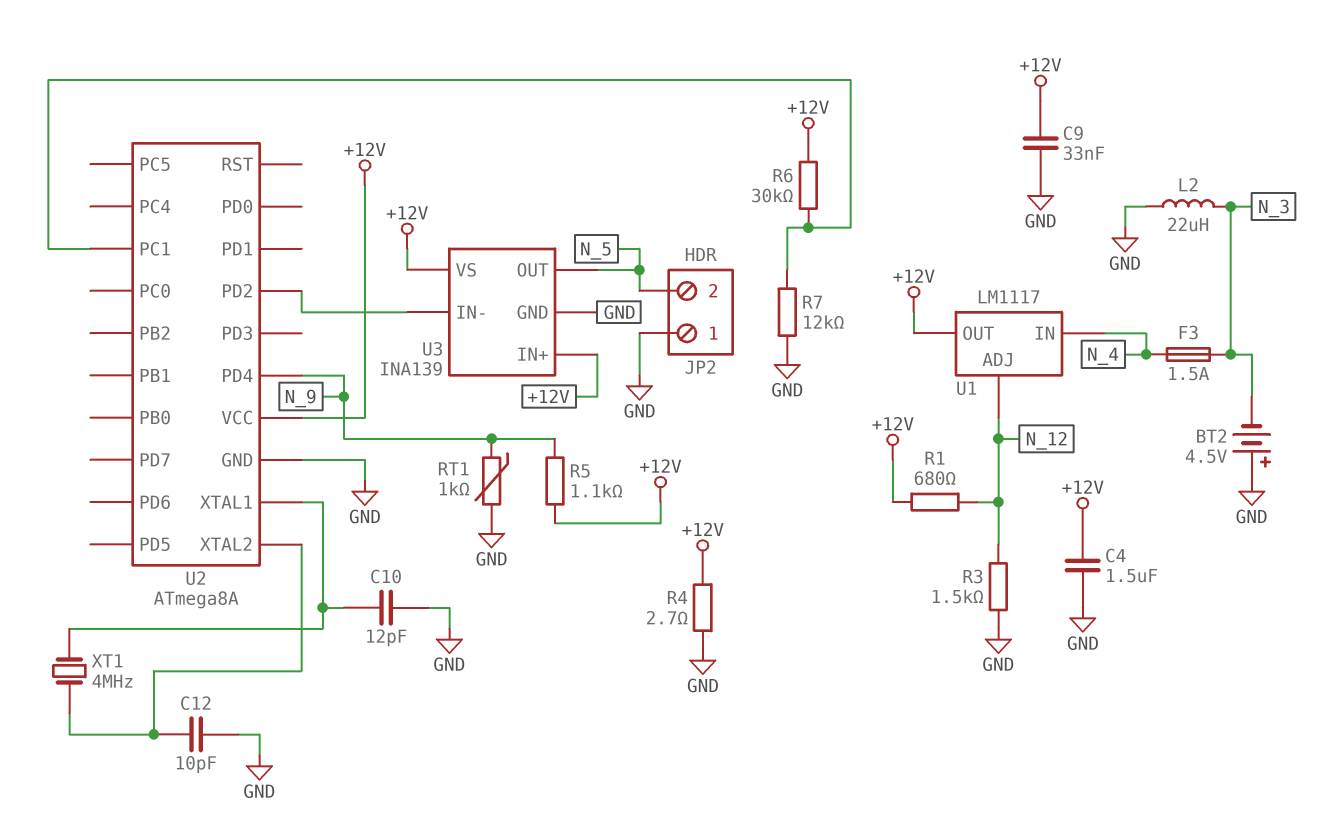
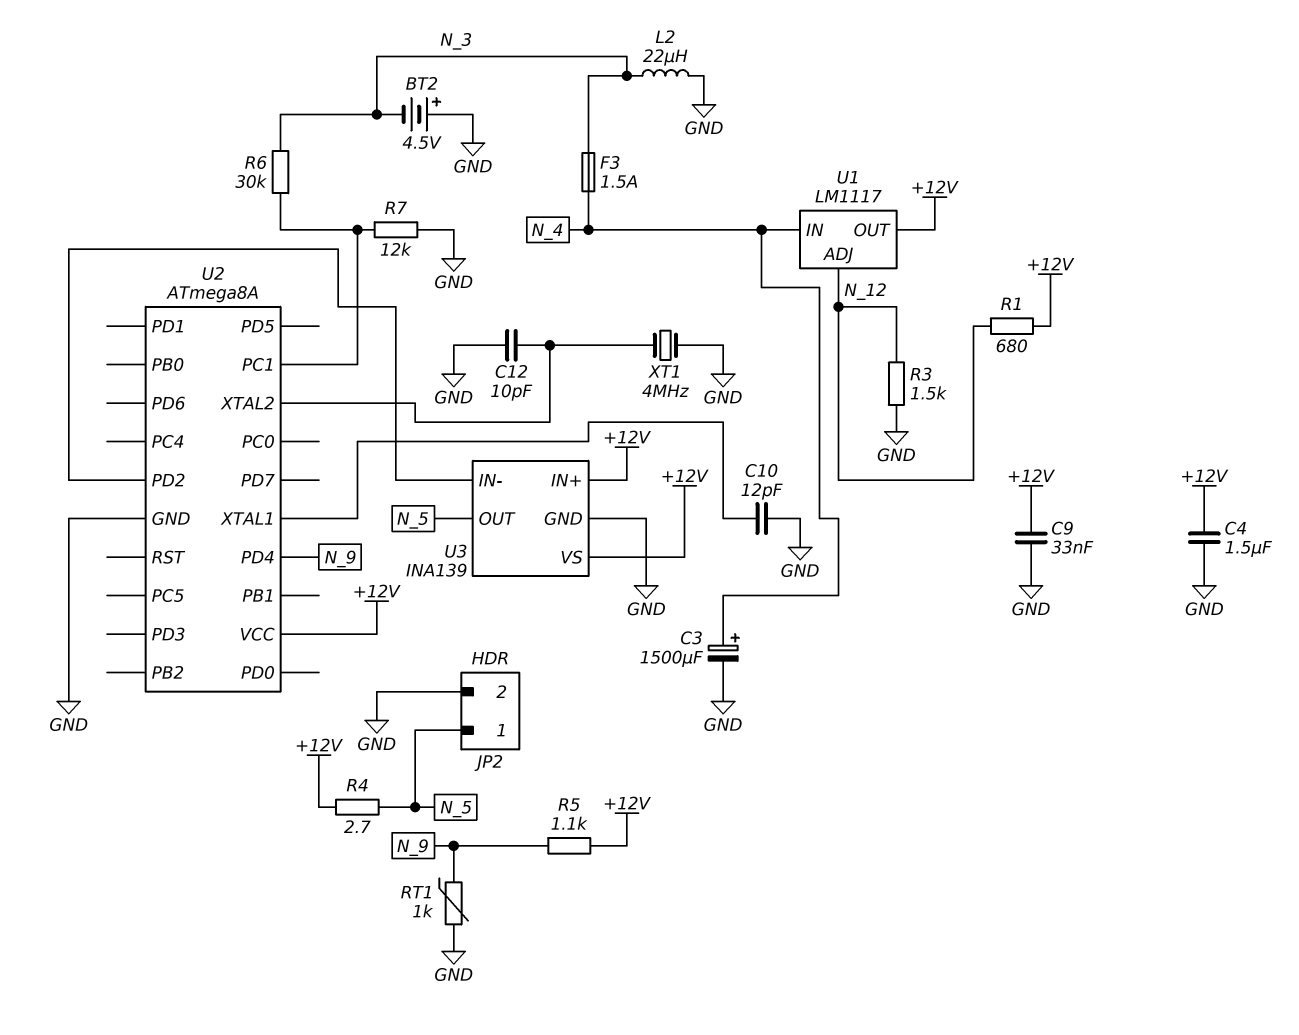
C3: none -> 1500uF (plus N_4, minus GND)
JP2 pin 1: GND -> N_5
JP2 pin 2: N_5 -> GND
R4: 2.7 (+12V, GND) -> 2.7 (+12V, N_5)
R6: 30k (+12V, U2/PC1) -> 30k (N_3, U2/PC1)
XT1: 4MHz (U2/XTAL1, U2/XTAL2) -> 4MHz (GND, U2/XTAL2)

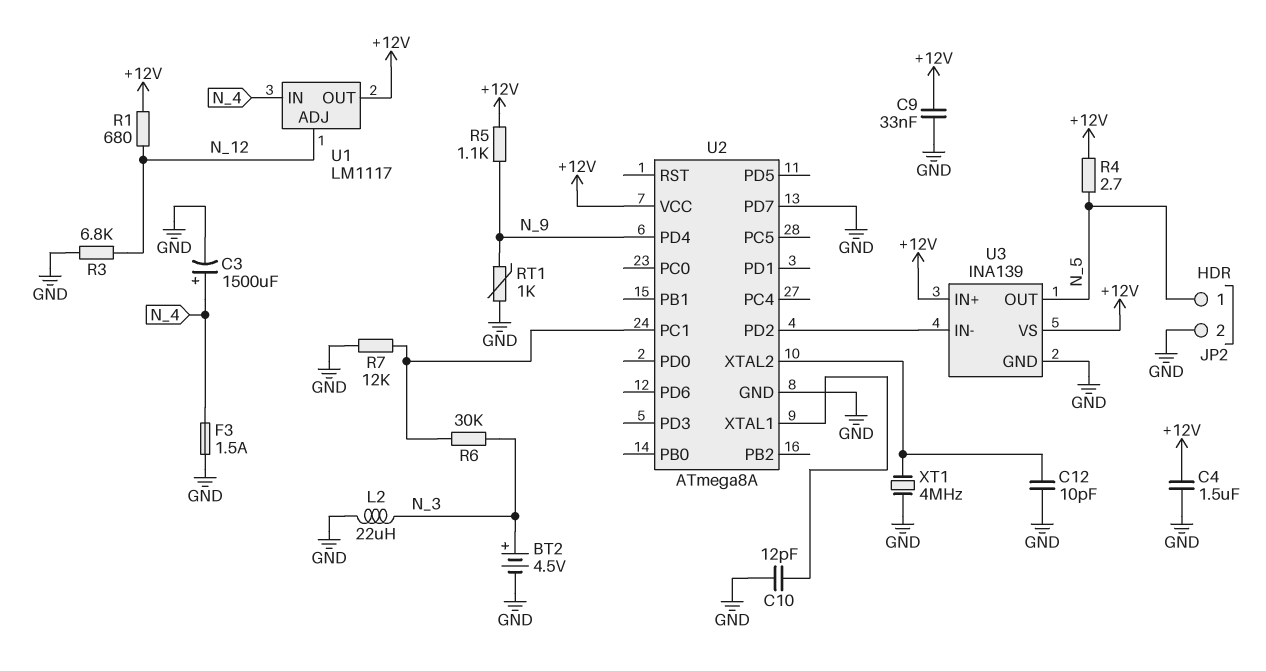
BT2: 4.5V (plus GND, minus N_3) -> 4.5V (plus N_3, minus GND)
F3: 1.5A (N_3, N_4) -> 1.5A (GND, N_4)
R3: 1.5k (GND, N_12) -> 6.8k (GND, N_12)
U2 pin PD7: none -> GND

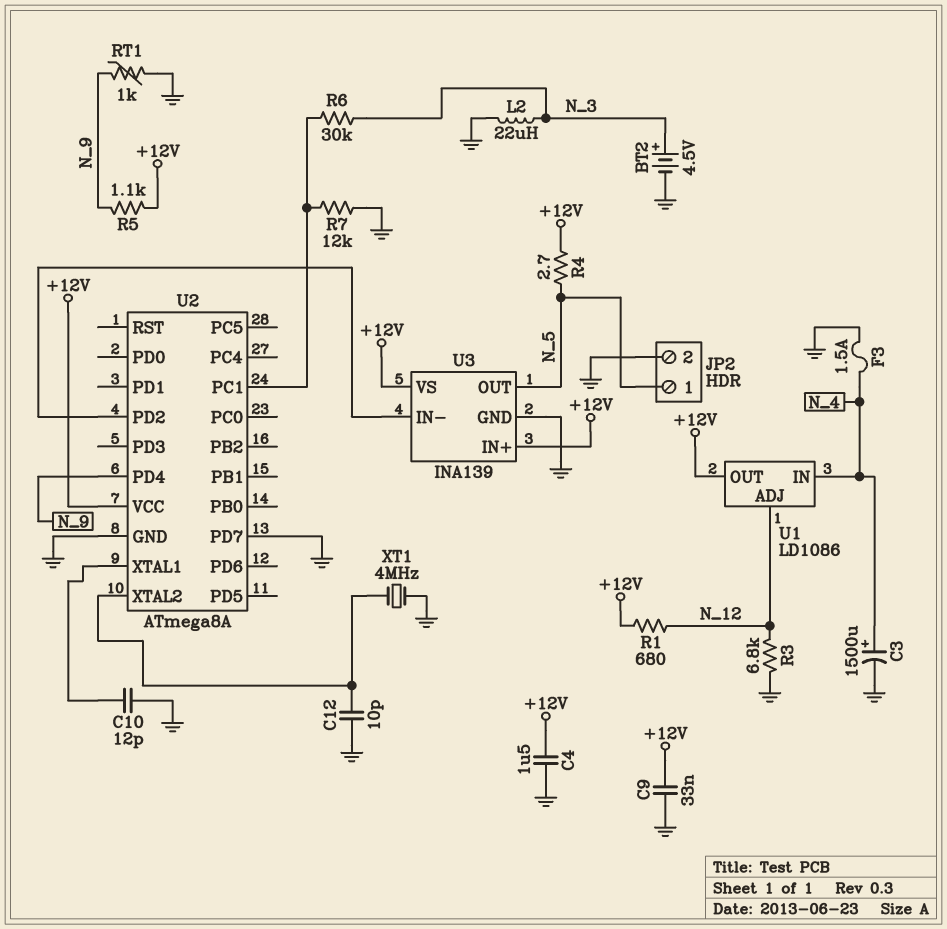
U1: LM1117 -> LD1086

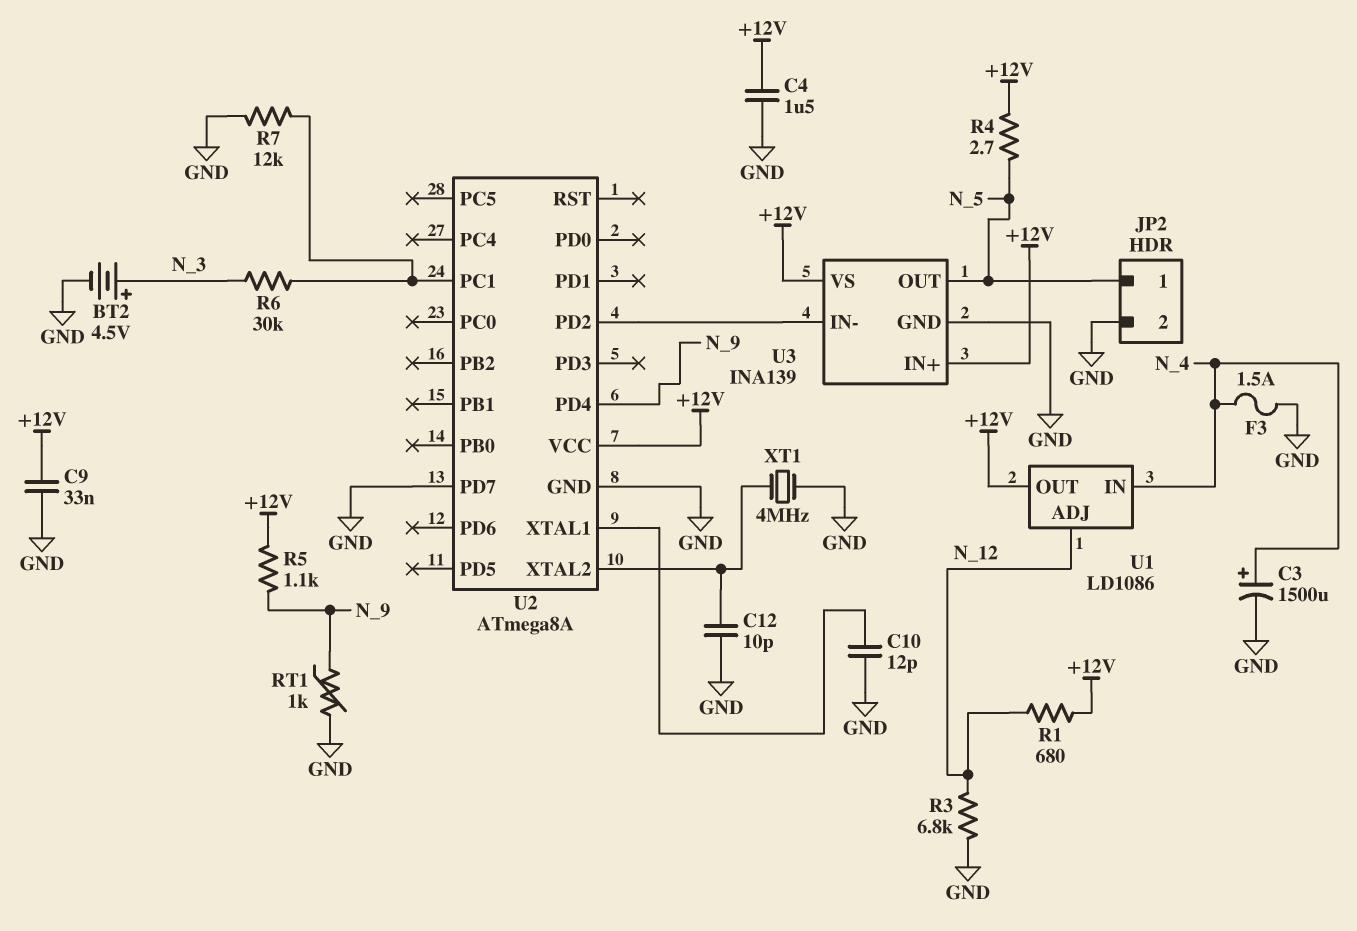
L2: 22uH (GND, N_3) -> none

